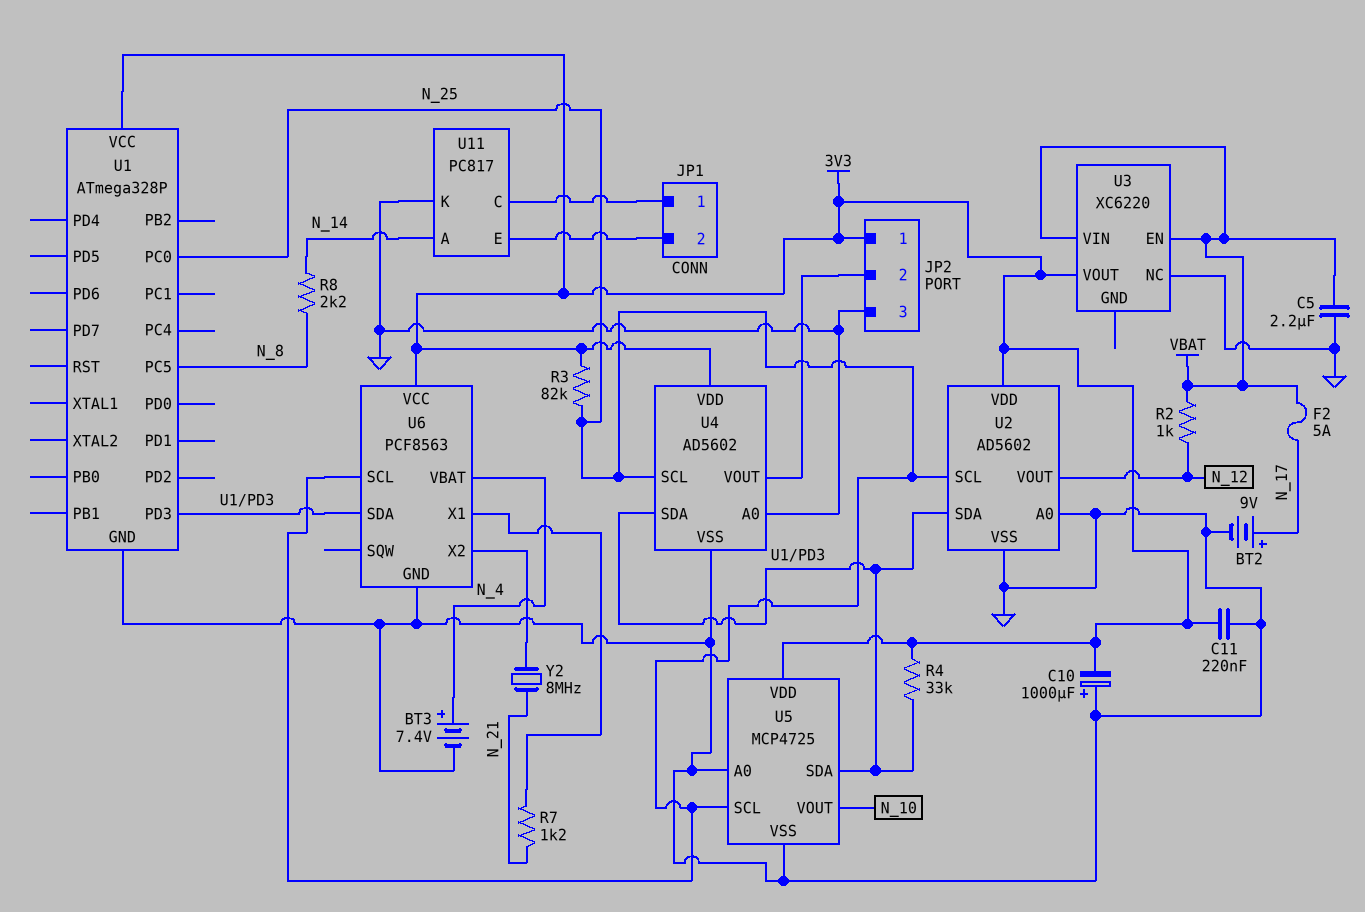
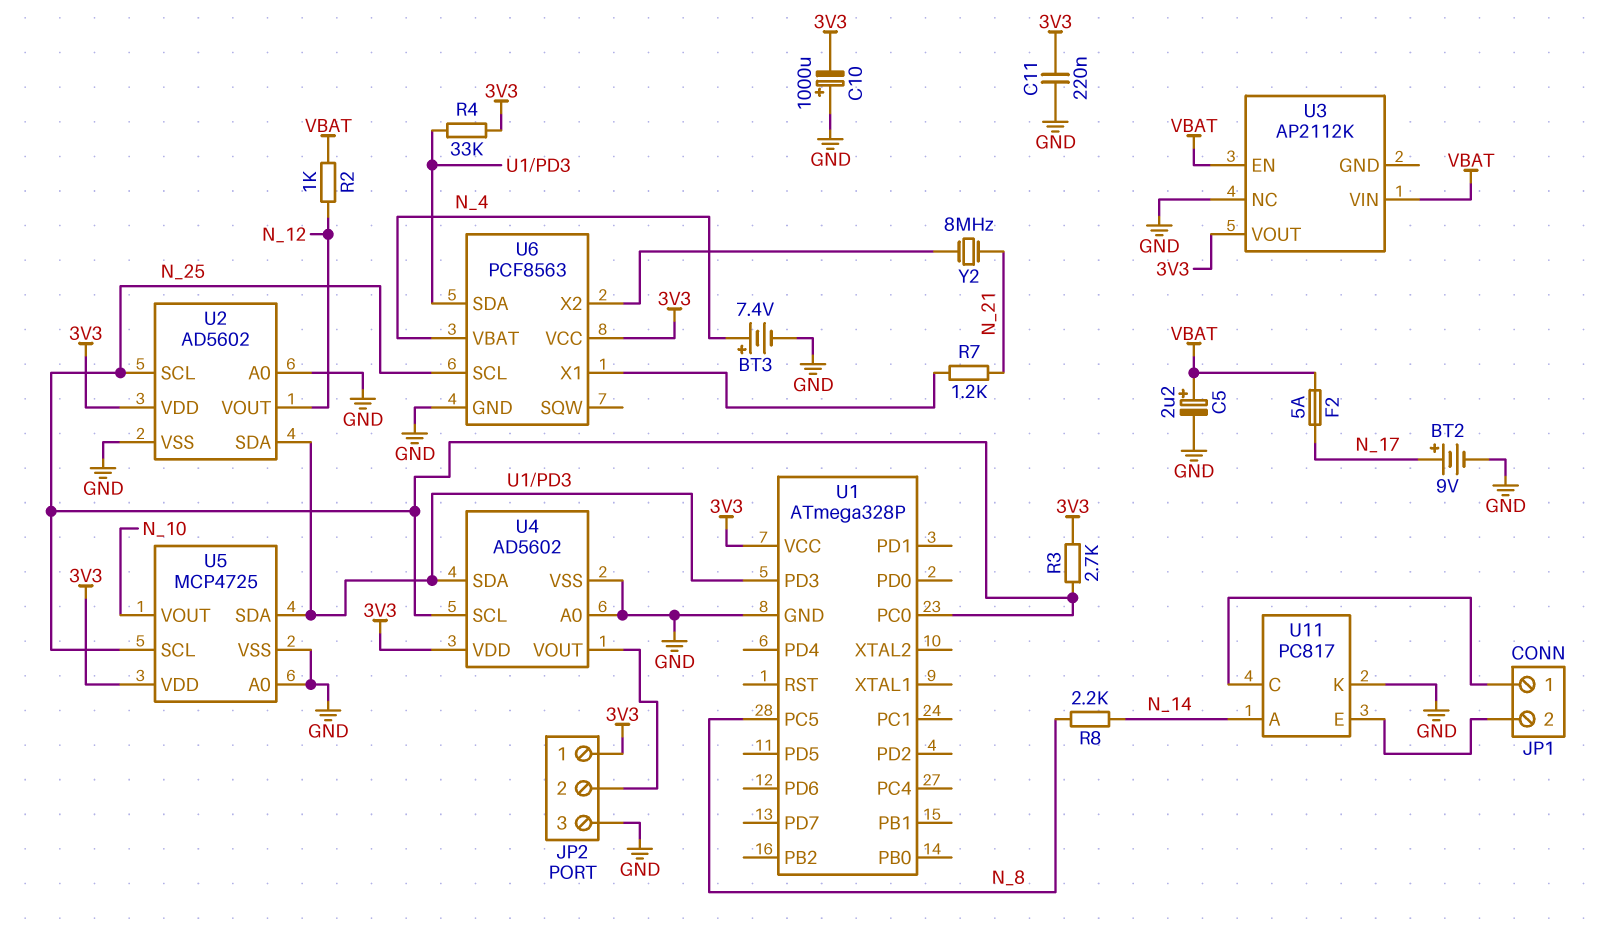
C5: 2.2uF (GND, VBAT) -> 2.2uF (plus VBAT, minus GND)
R3: 82k (3V3, N_25) -> 2.7k (3V3, N_25)
U3: XC6220 -> AP2112K

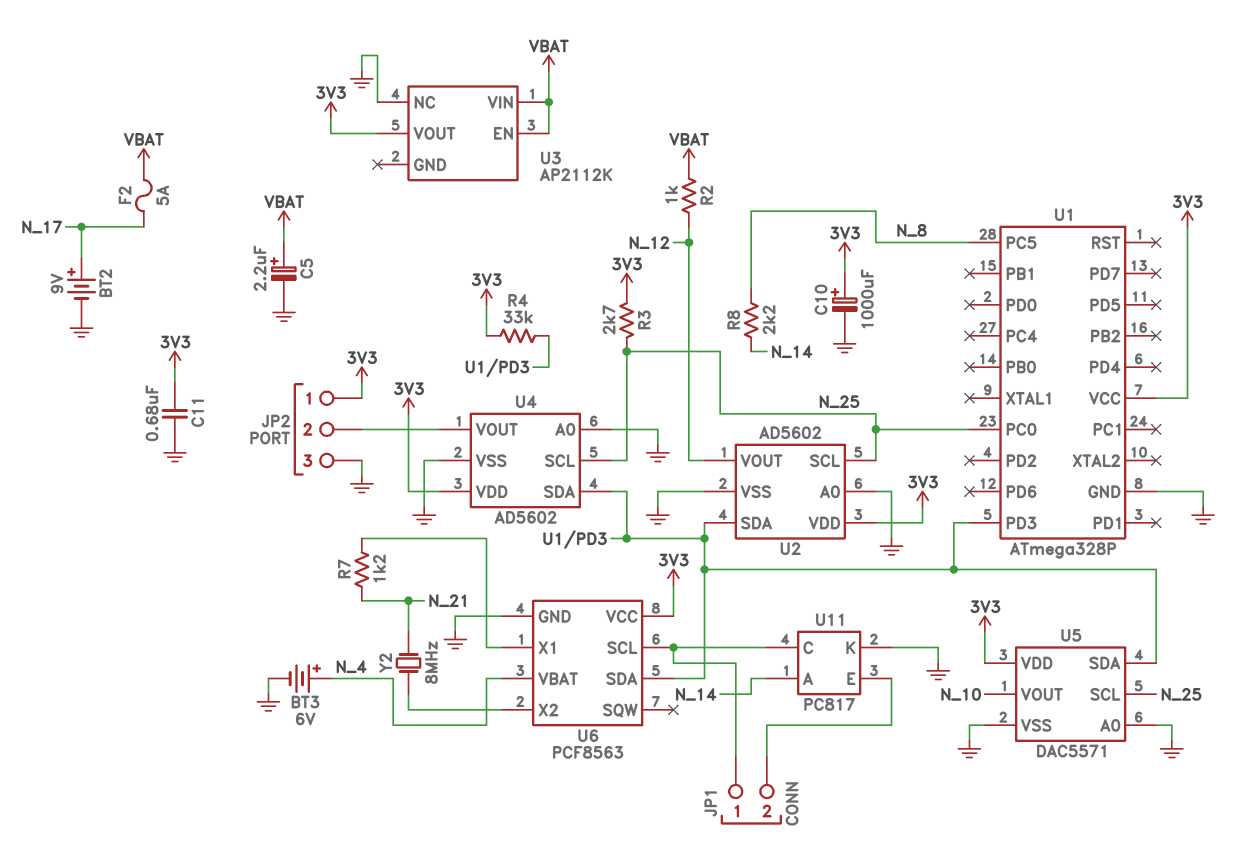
BT3: 7.4V (plus N_4, minus GND) -> 6V (plus N_4, minus GND)
C10: 1000uF (plus GND, minus 3V3) -> 1000uF (plus 3V3, minus GND)
C11: 220nF (3V3, GND) -> 680nF (3V3, GND)
U5: MCP4725 -> DAC5571
U6 pin SCL: N_25 -> JP1/1

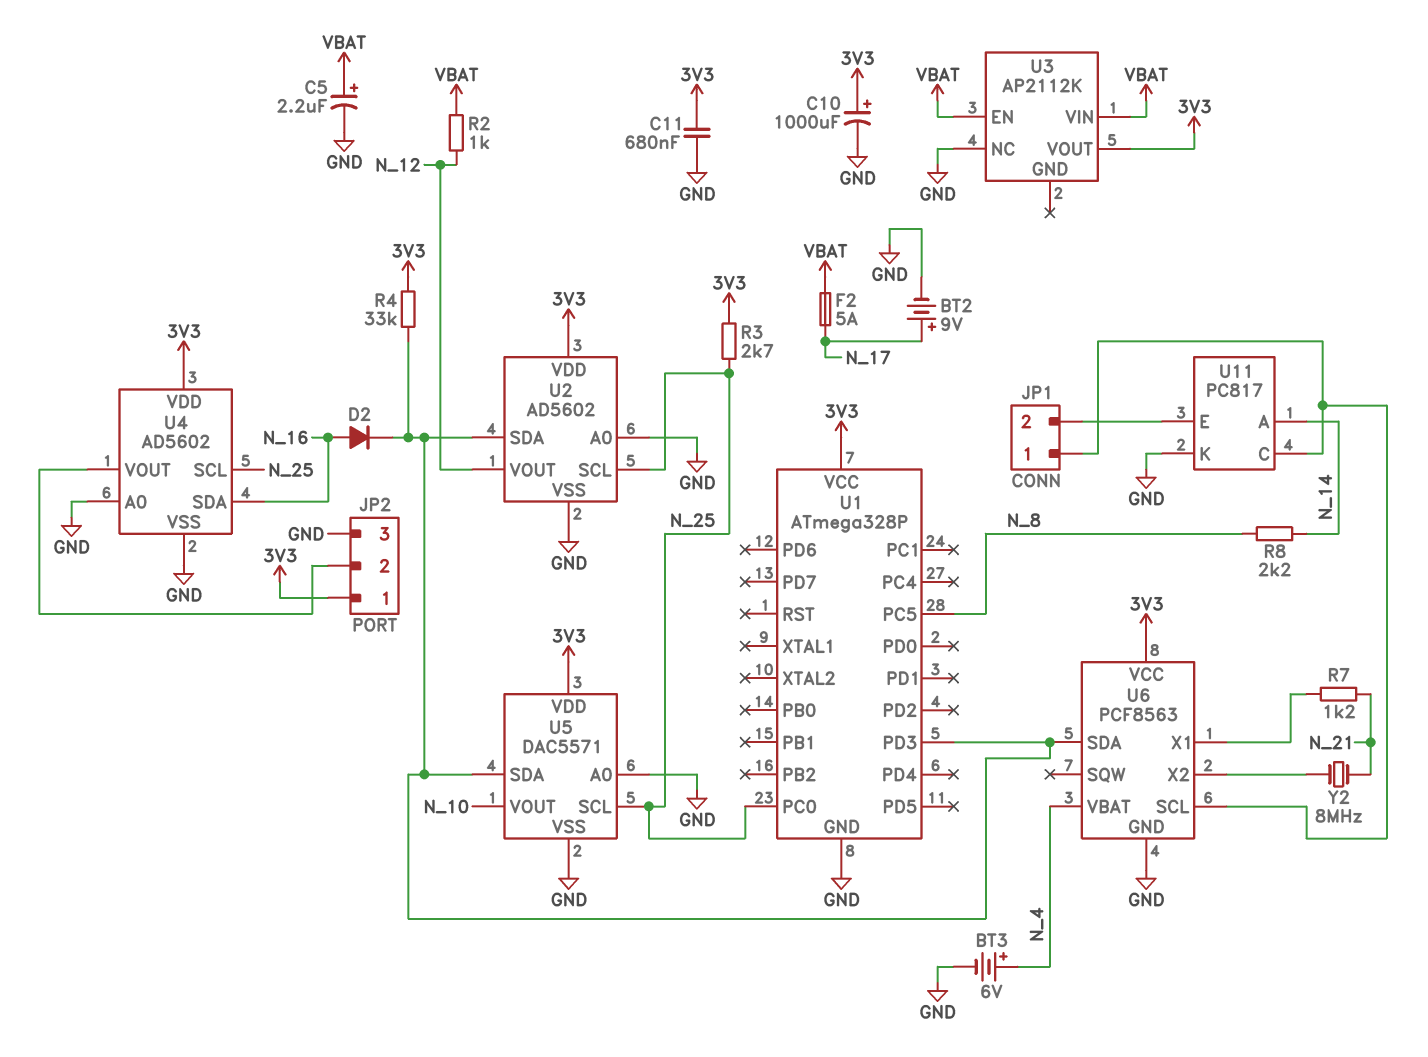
D2: none -> diode (A N_16, K U1/PD3)
U4 pin SDA: U1/PD3 -> N_16

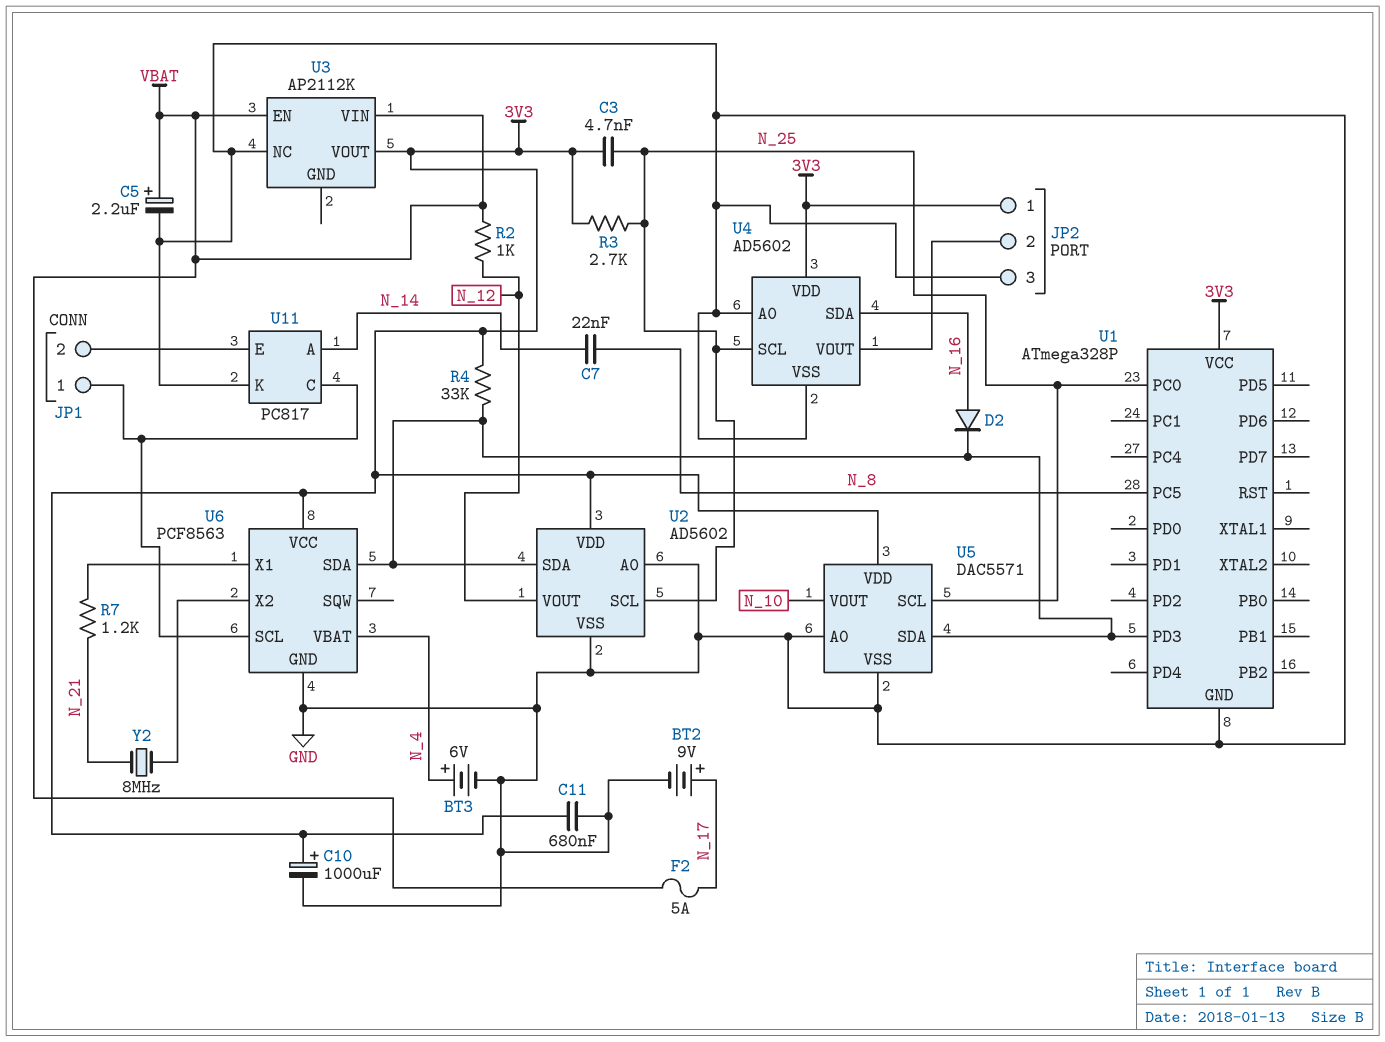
C3: none -> 4.7nF (3V3, N_25)
C7: none -> 22nF (N_8, N_14)
R8: 2.2k (N_8, N_14) -> none

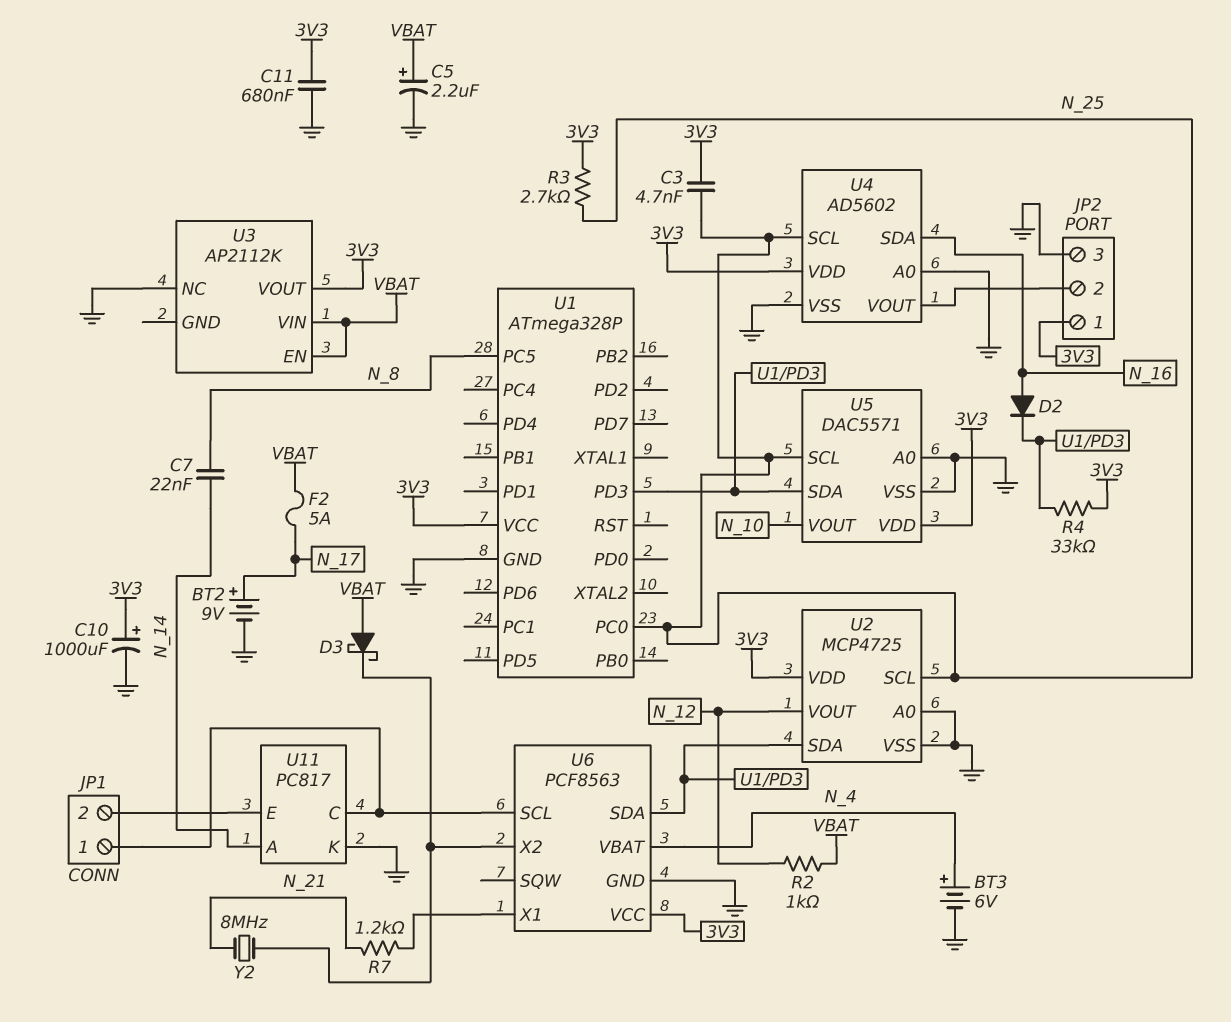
D3: none -> schottky (A VBAT, K U6/X2)
U2: AD5602 -> MCP4725

